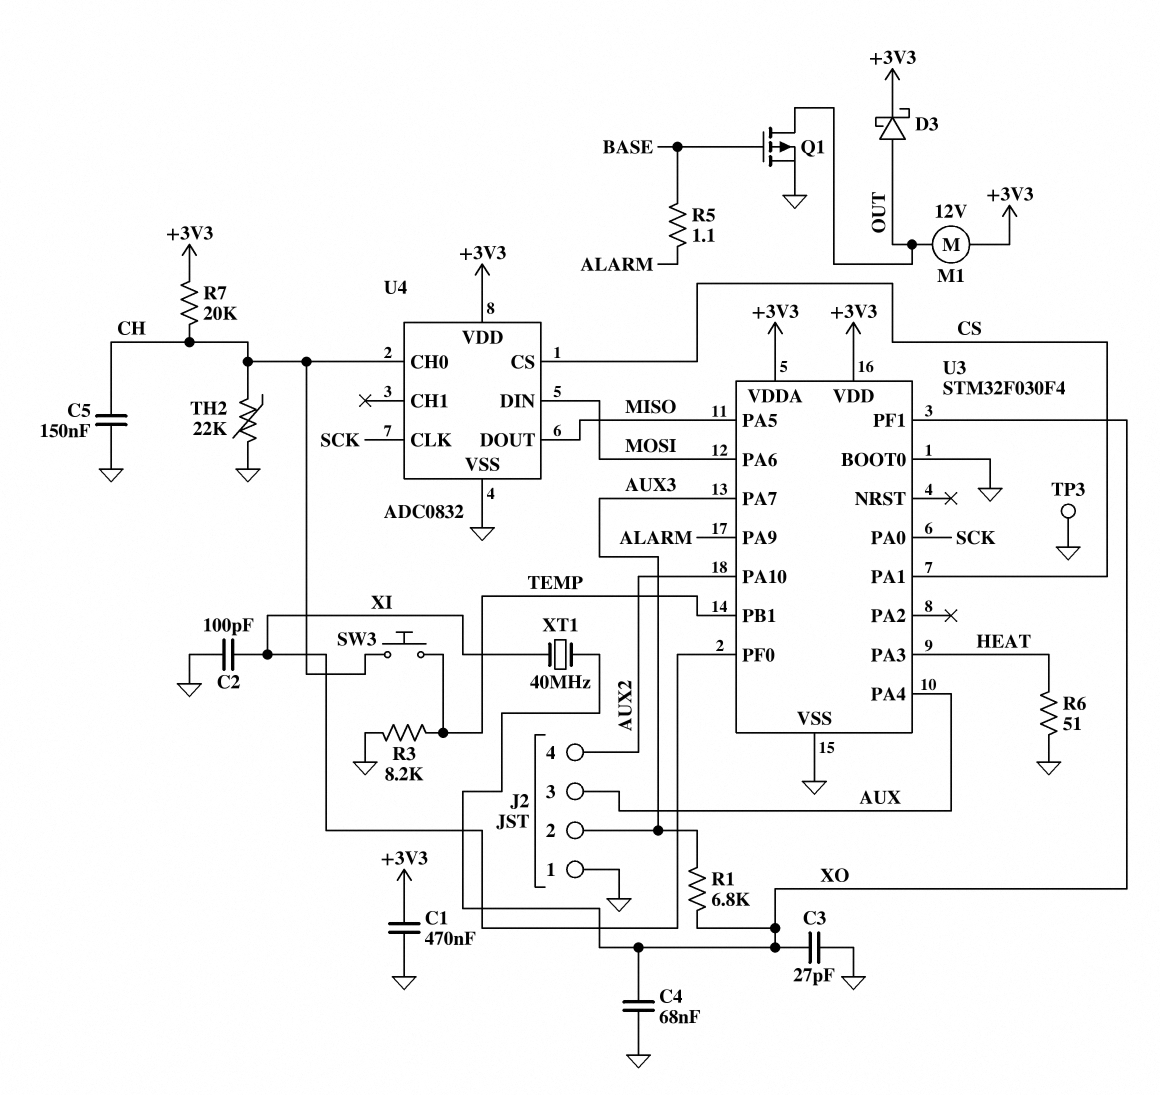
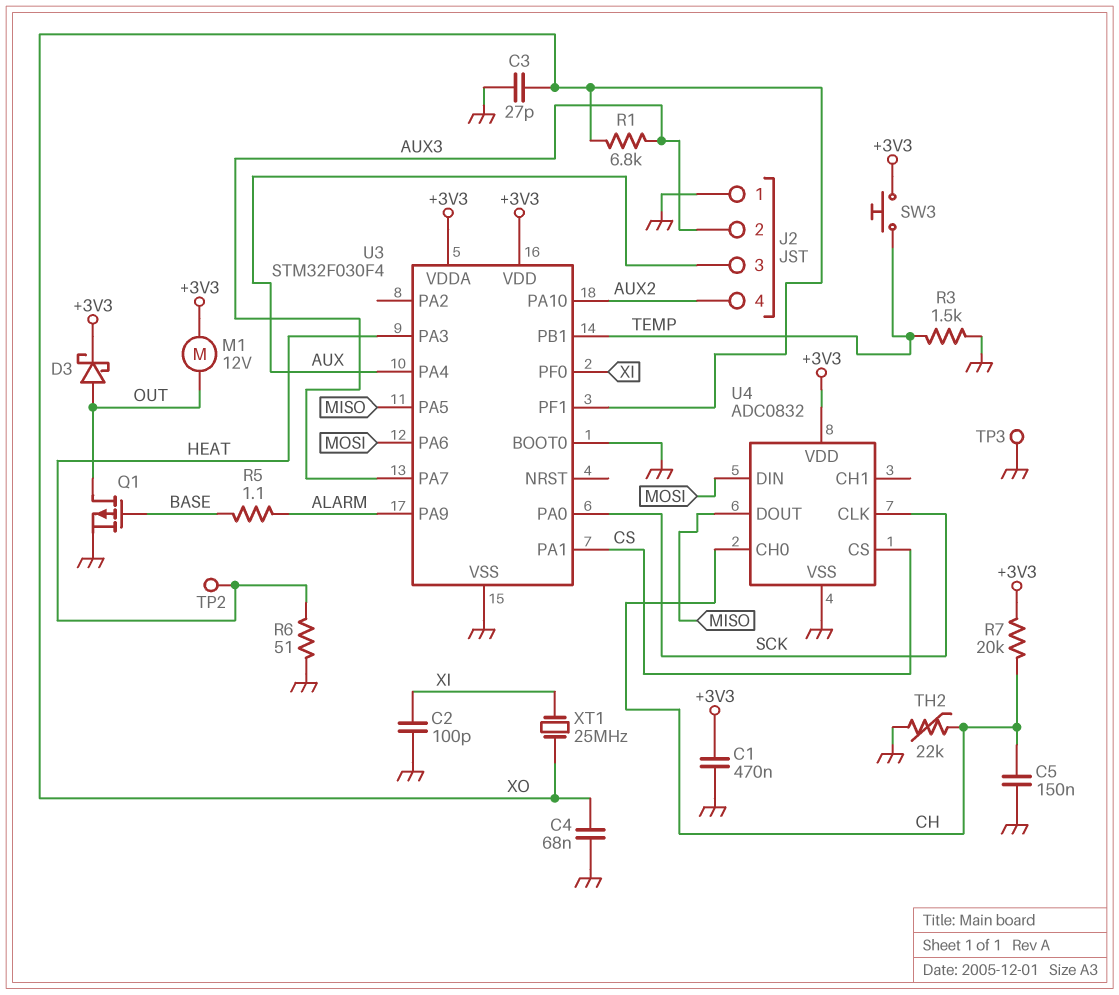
R3: 8.2k (GND, TEMP) -> 1.5k (GND, TEMP)
SW3: button (CH, TEMP) -> button (+3V3, TEMP)
TP2: none -> test point (HEAT)
XT1: 40MHz (XI, XO) -> 25MHz (XI, XO)

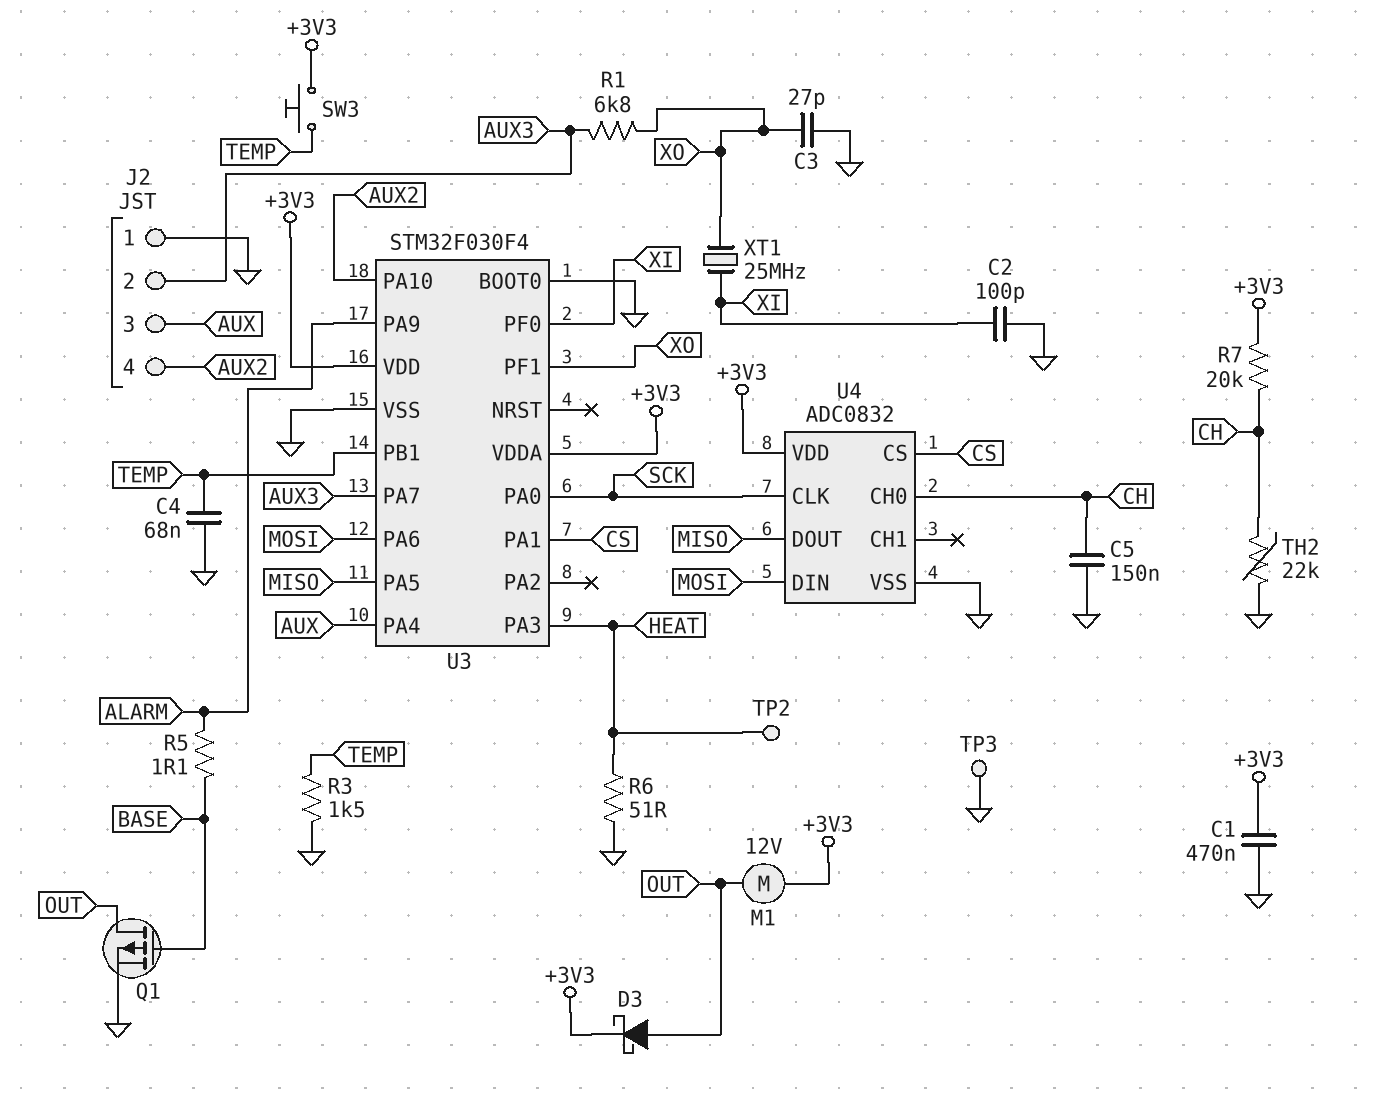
C4: 68nF (GND, XO) -> 68nF (GND, TEMP)

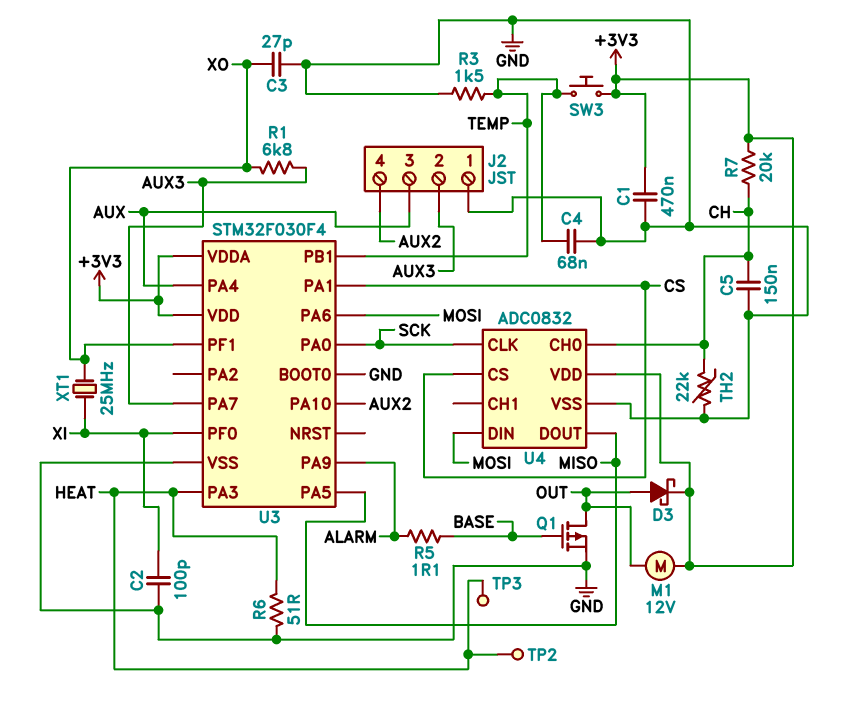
TP3: test point (GND) -> test point (HEAT)

